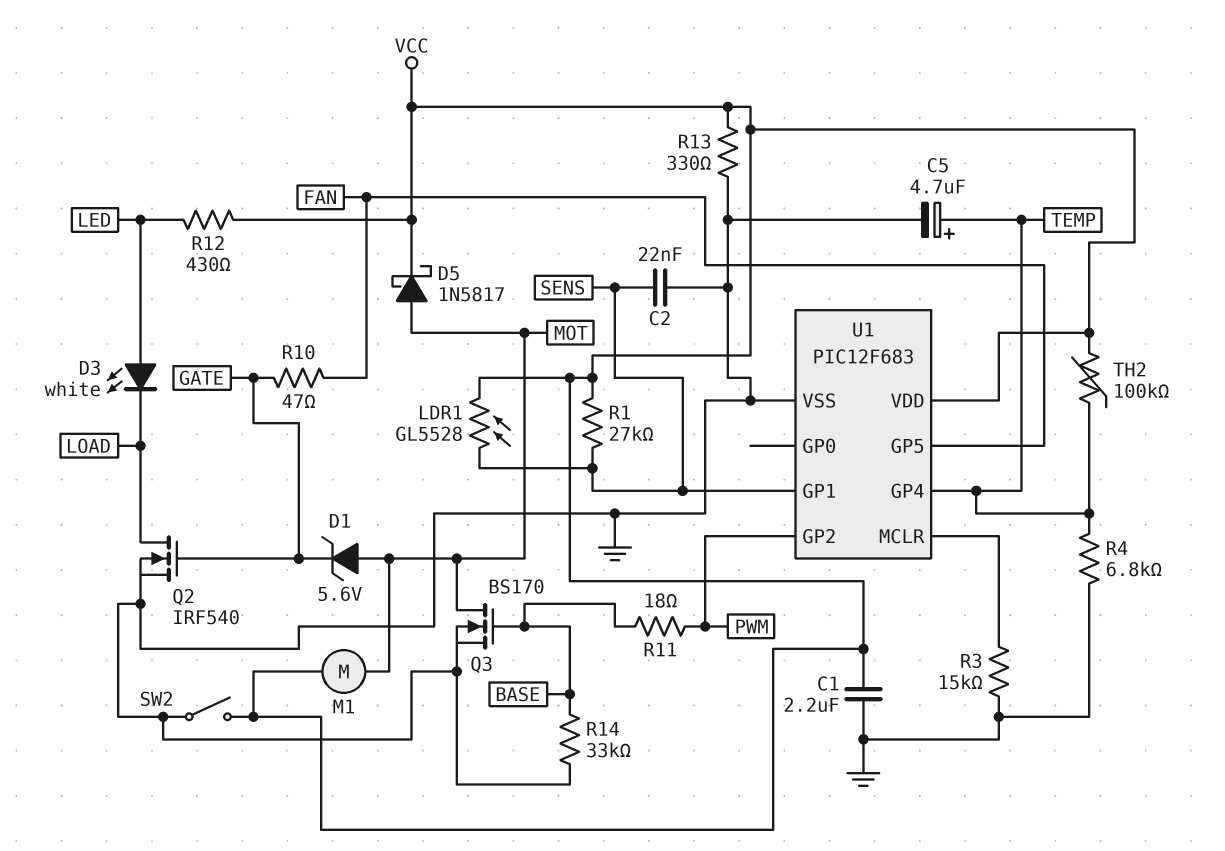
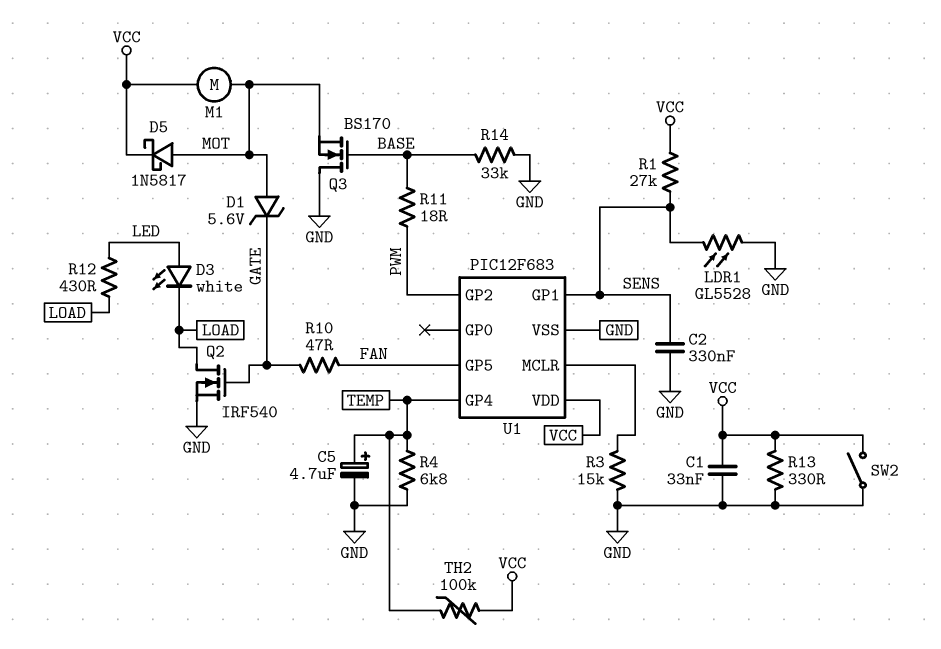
C1: 2.2uF (GND, VCC) -> 33nF (GND, VCC)
C2: 22nF (GND, SENS) -> 330nF (GND, SENS)
LDR1: GL5528 (SENS, VCC) -> GL5528 (GND, SENS)
Q3: NMOS BS170 (G BASE, D MOT, S GND) -> NMOS BS170 (G BASE, D GND, S MOT)
R12: 430 (LED, VCC) -> 430 (LED, LOAD)

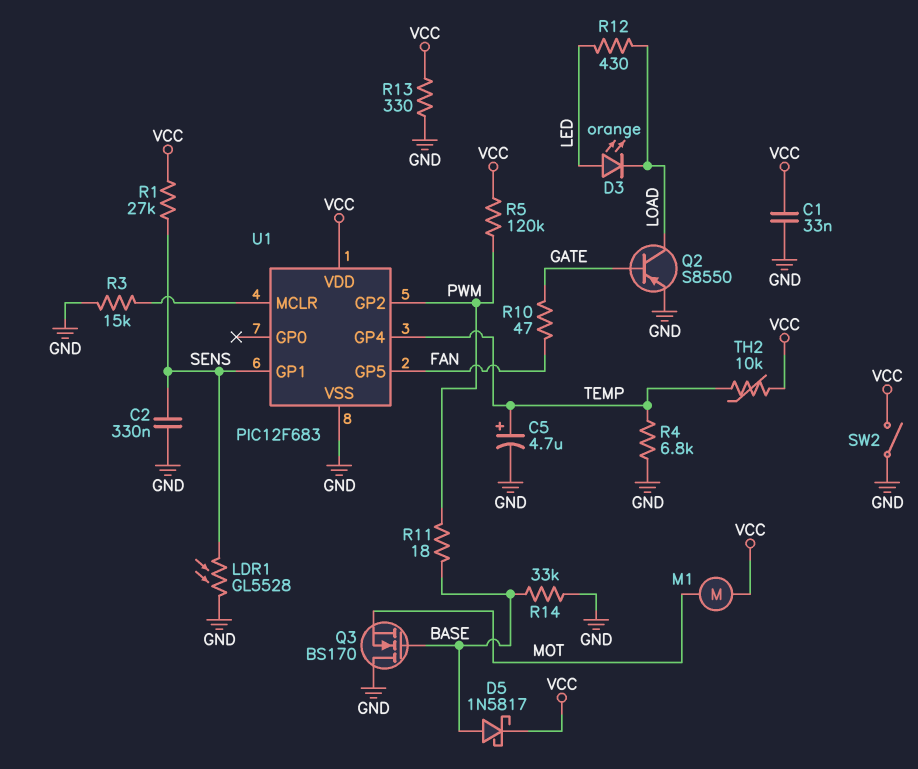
D1: zener 5.6V (A MOT, K GATE) -> none
D3: LED white (A LED, K LOAD) -> LED orange (A LED, K LOAD)
D5: schottky 1N5817 (A MOT, K VCC) -> schottky 1N5817 (A BASE, K VCC)
Q2: NMOS IRF540 (G GATE, D LOAD, S GND) -> PNP S8550 (B GATE, C LOAD, E GND)
R5: none -> 120k (PWM, VCC)
TH2: 100k (TEMP, VCC) -> 10k (TEMP, VCC)

